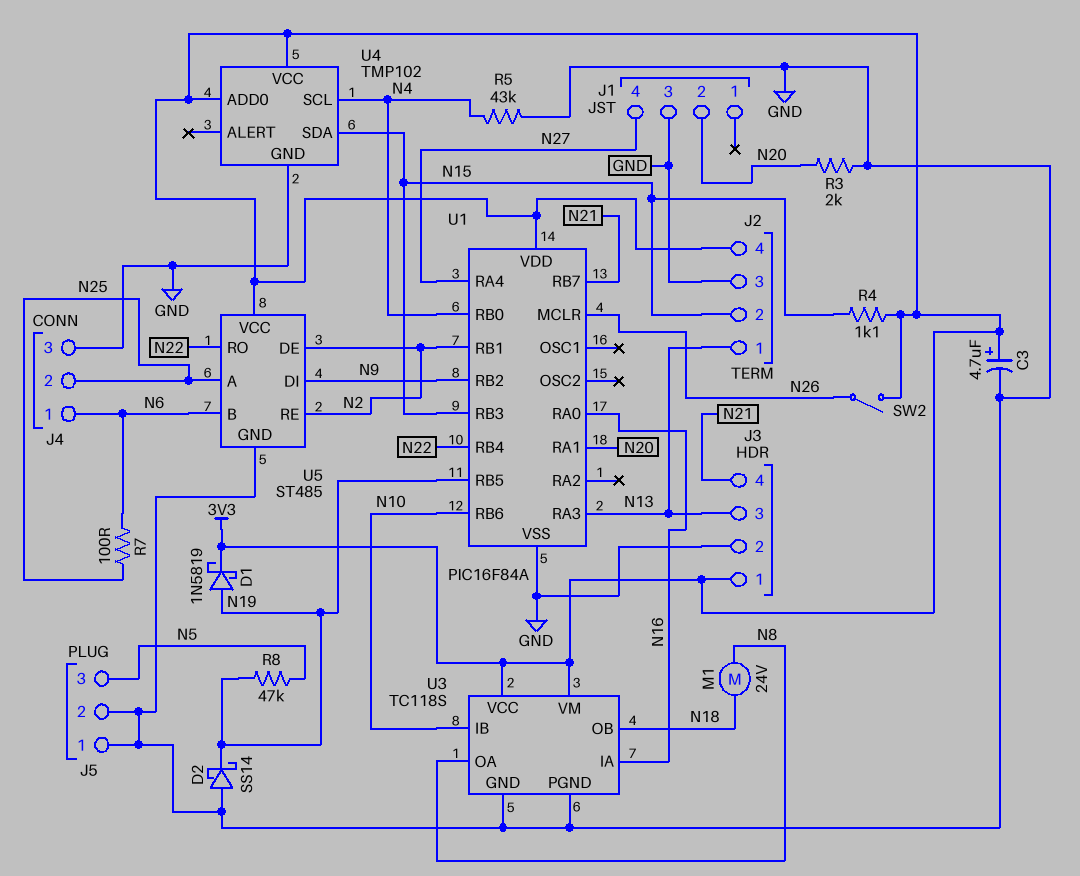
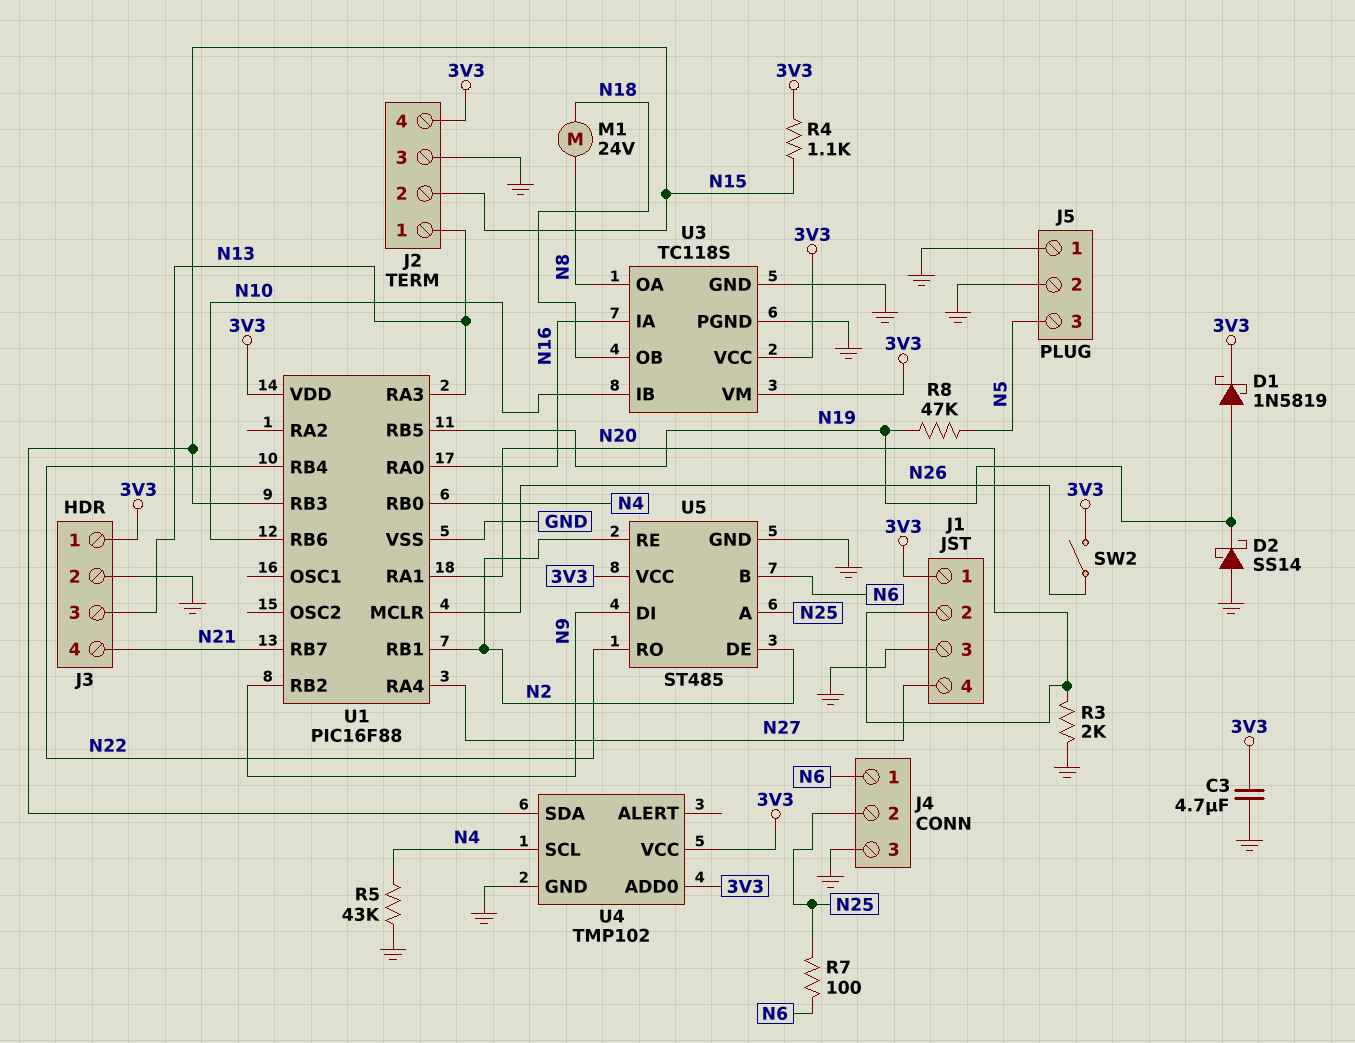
C3: 4.7uF (plus 3V3, minus GND) -> 4.7uF (3V3, GND)
J1 pin 1: none -> 3V3
U1: PIC16F84A -> PIC16F88

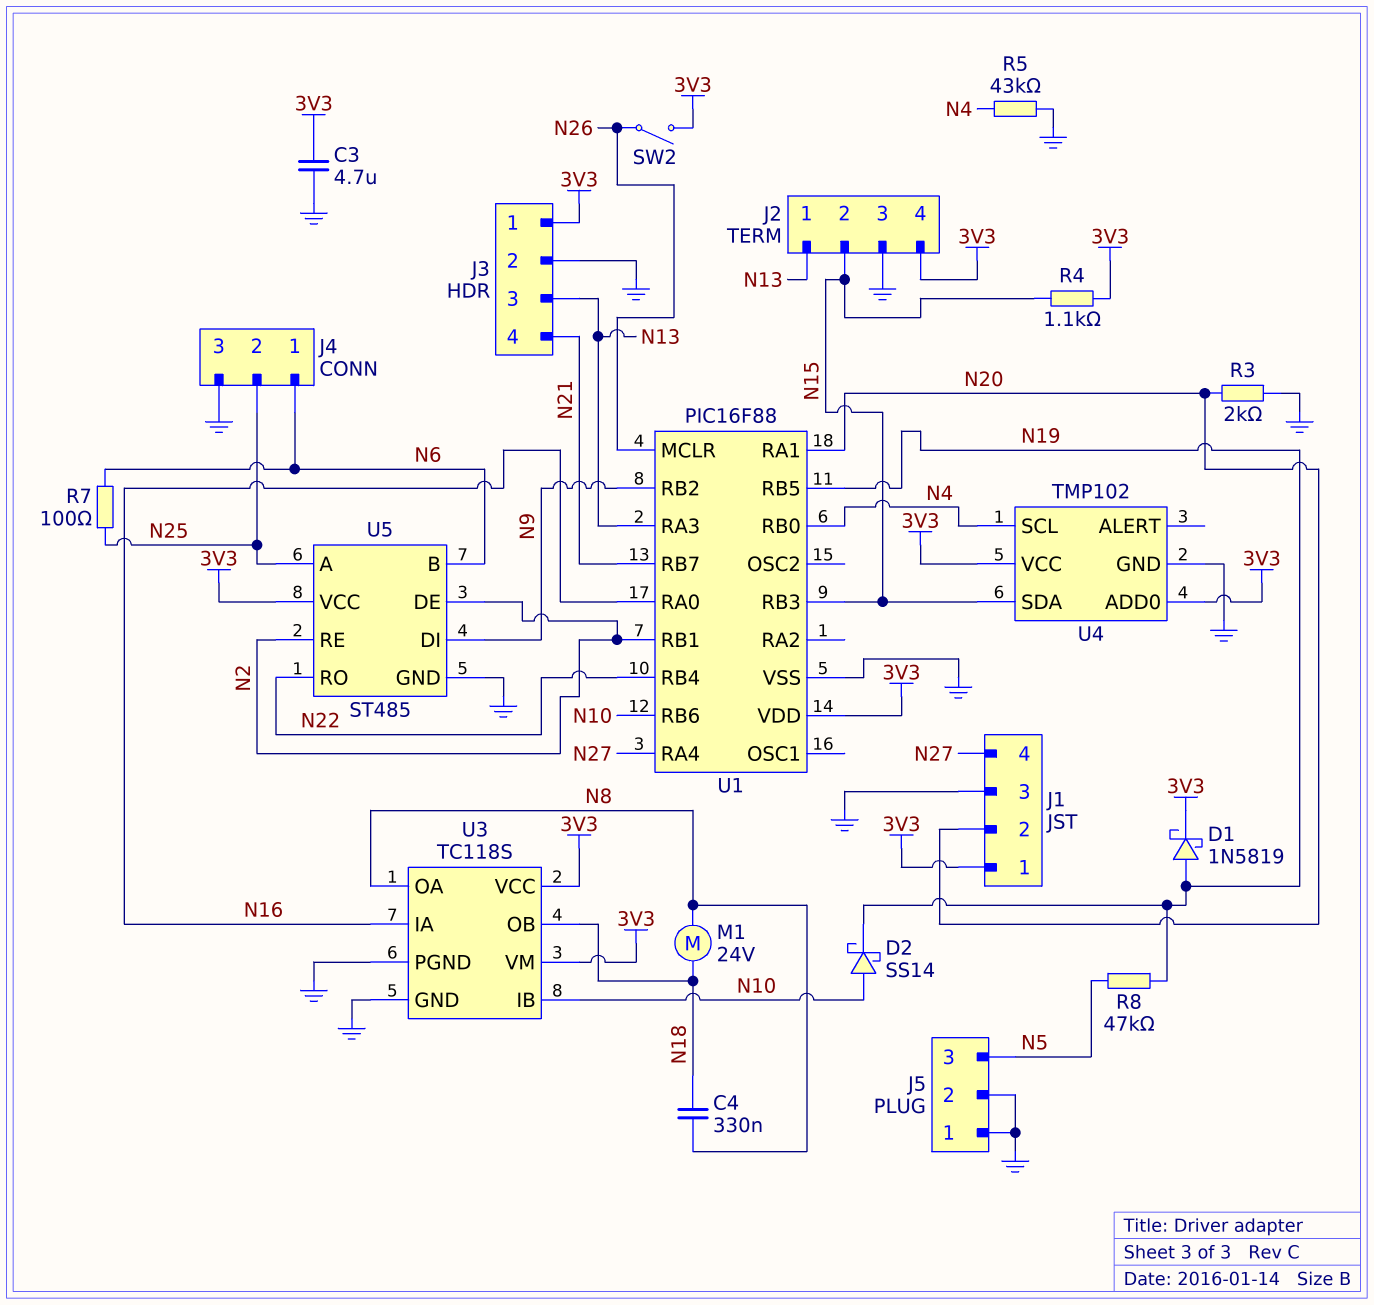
C4: none -> 330nF (N8, N18)
D2: schottky SS14 (A GND, K N19) -> schottky SS14 (A N10, K N19)

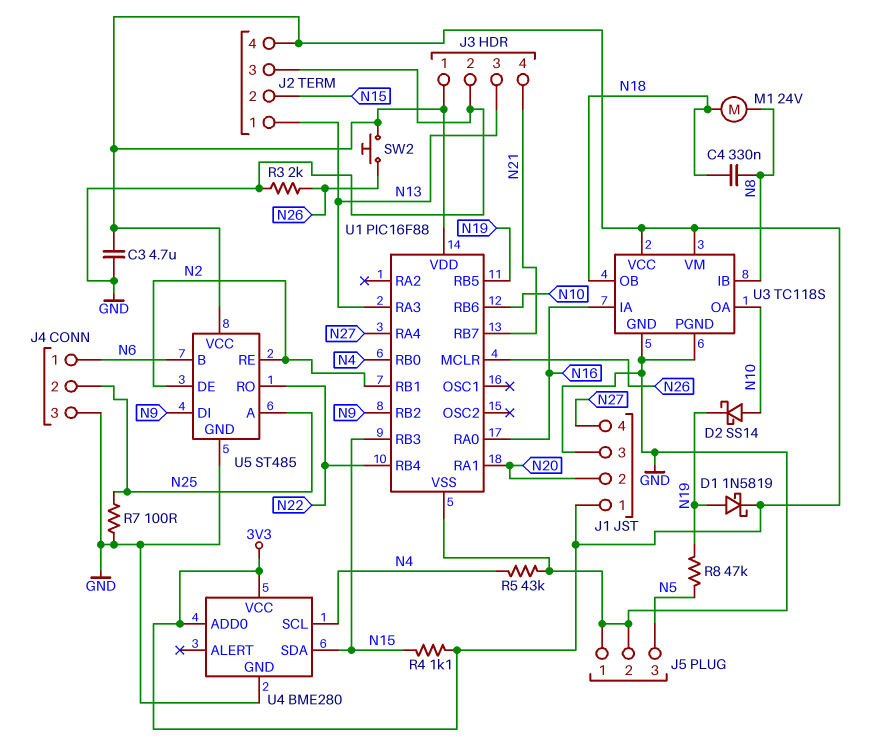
R3: 2k (GND, N20) -> 2k (GND, N26)
R7: 100 (N6, N25) -> 100 (GND, N25)
SW2: switch (3V3, N26) -> button (3V3, N26)
U3 pin IB: N10 -> N8
U3 pin OA: N8 -> N10
U4: TMP102 -> BME280

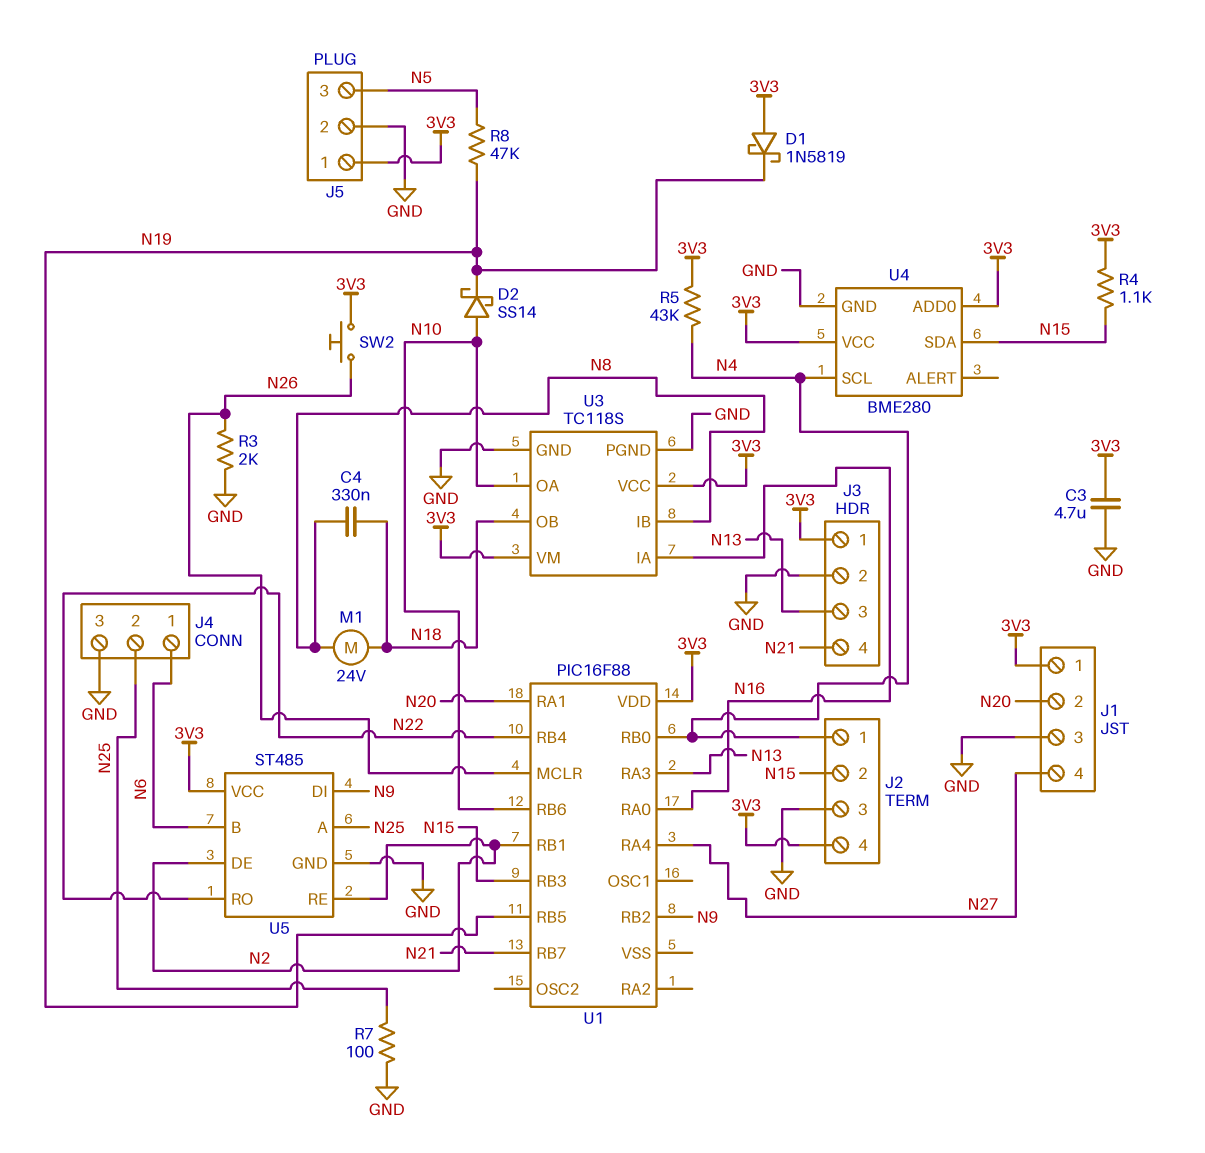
D1: schottky 1N5819 (A N19, K 3V3) -> schottky 1N5819 (A 3V3, K N19)
J2 pin 1: N13 -> N4
J5 pin 1: GND -> 3V3
R5: 43k (GND, N4) -> 43k (3V3, N4)
U1 pin VSS: GND -> none

